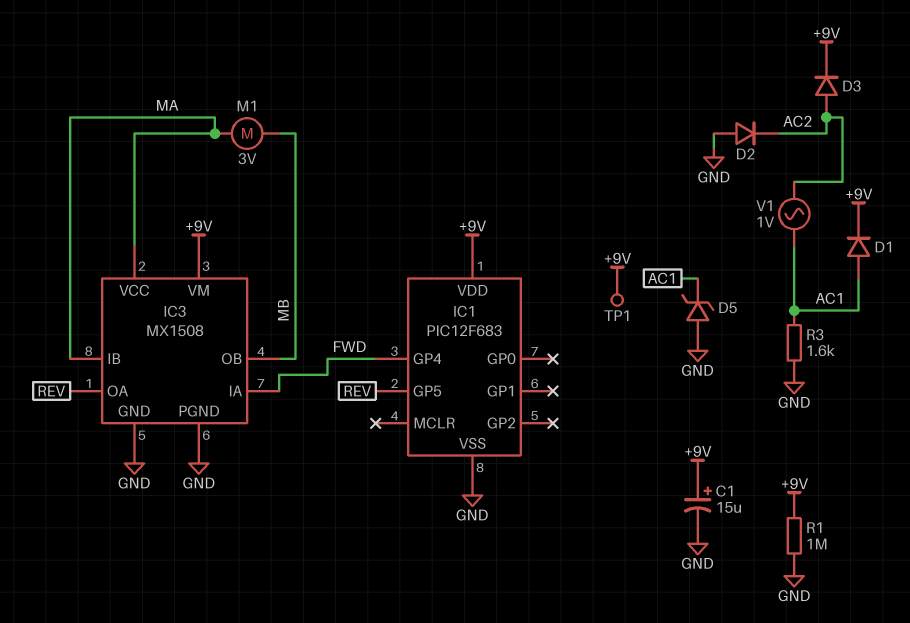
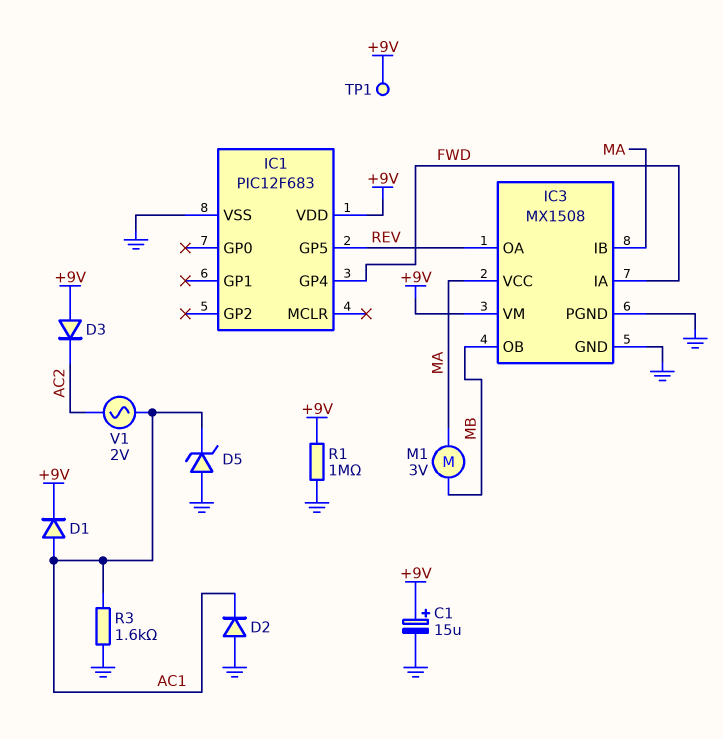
D2: diode (A GND, K AC2) -> diode (A GND, K AC1)
D3: diode (A AC2, K +9V) -> diode (A +9V, K AC2)
V1: AC 1V (AC1, AC2) -> AC 2V (AC1, AC2)

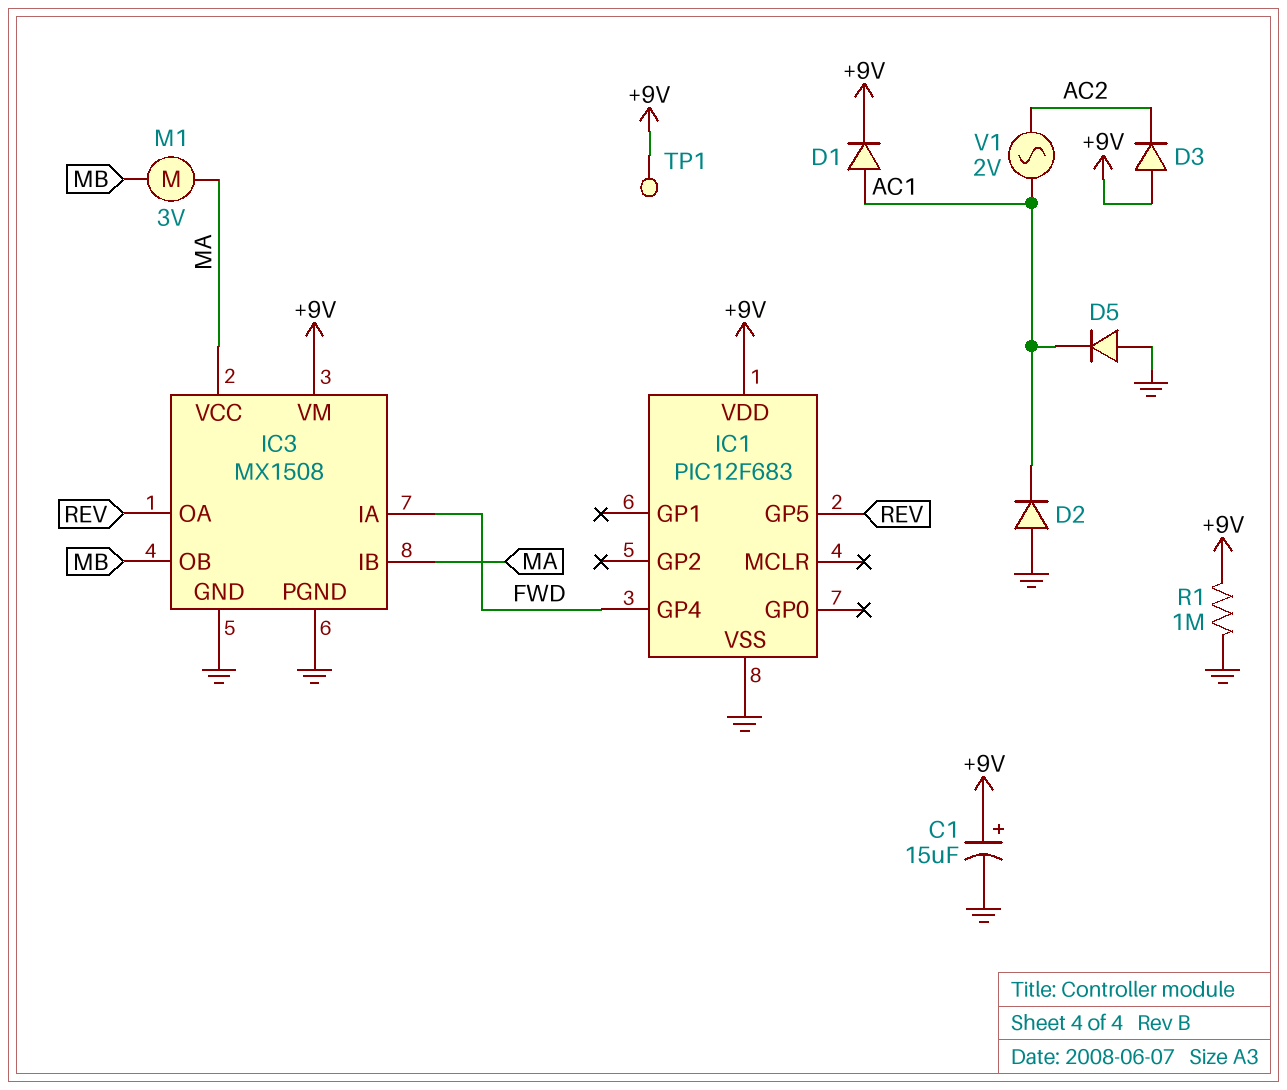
D5: zener (A GND, K AC1) -> diode (A GND, K AC1)
R3: 1.6k (AC1, GND) -> none

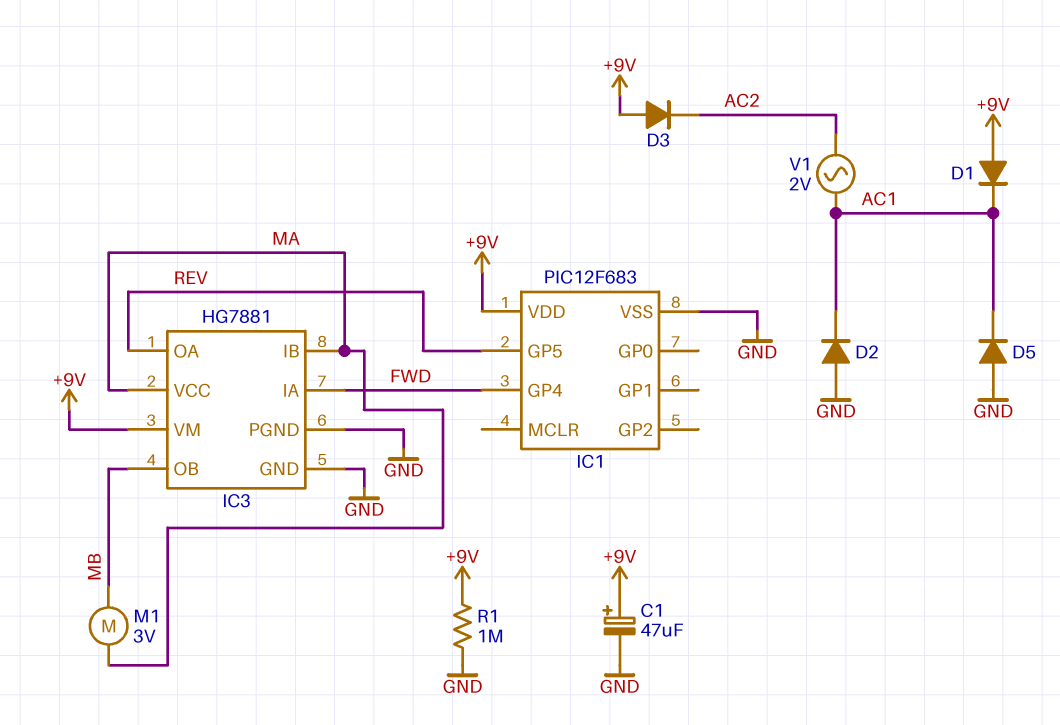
C1: 15uF (plus +9V, minus GND) -> 47uF (plus +9V, minus GND)
D1: diode (A AC1, K +9V) -> diode (A +9V, K AC1)
IC3: MX1508 -> HG7881
TP1: test point (+9V) -> none

